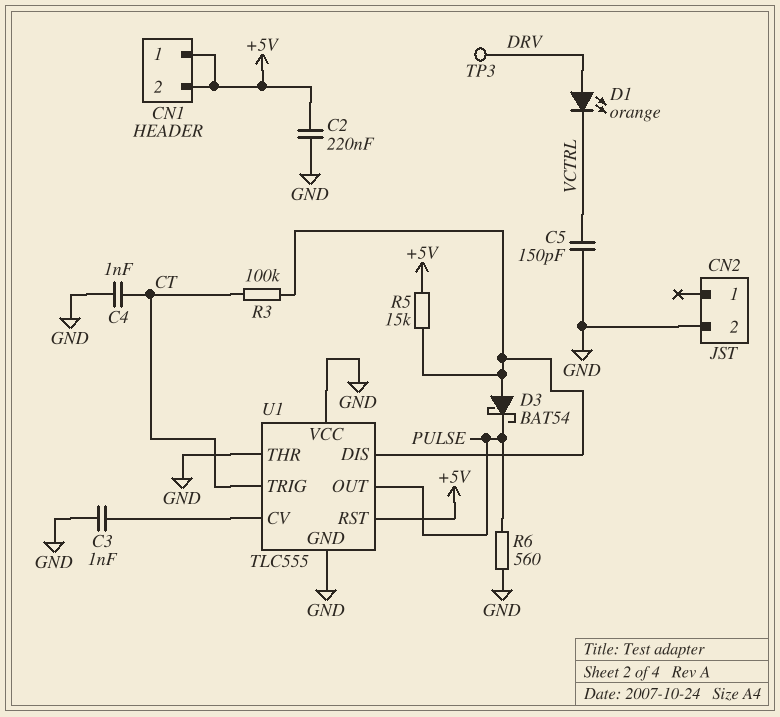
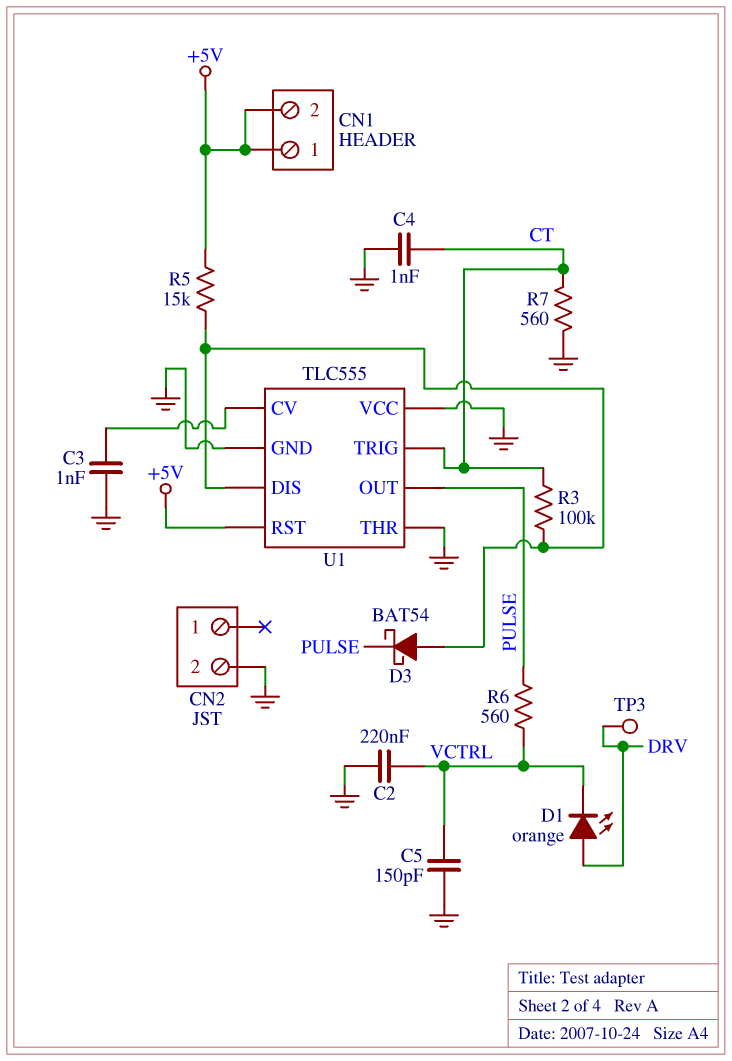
C2: 220nF (+5V, GND) -> 220nF (GND, VCTRL)
R6: 560 (GND, PULSE) -> 560 (PULSE, VCTRL)
R7: none -> 560 (CT, GND)

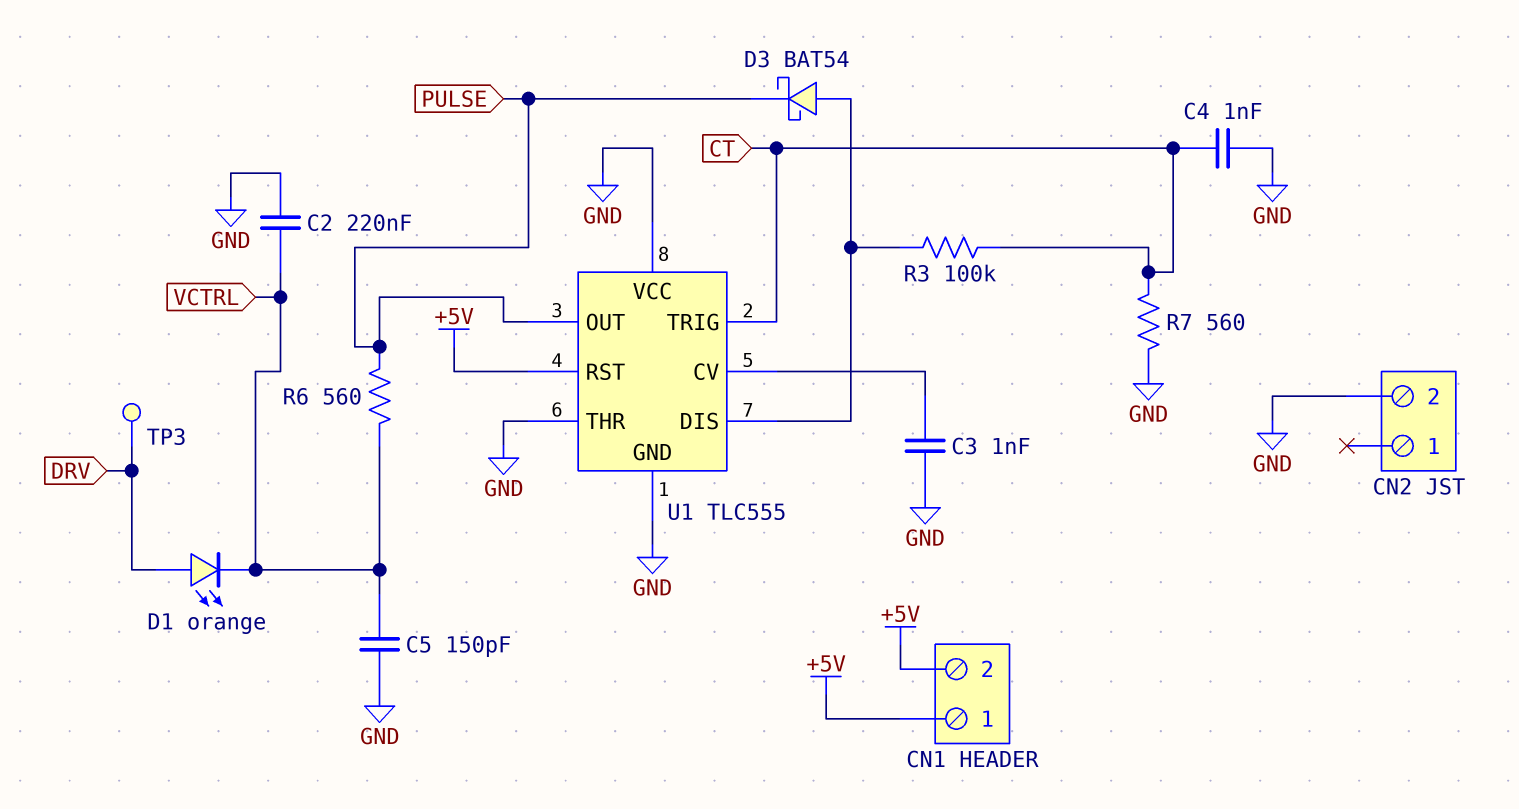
R5: 15k (+5V, U1/DIS) -> none

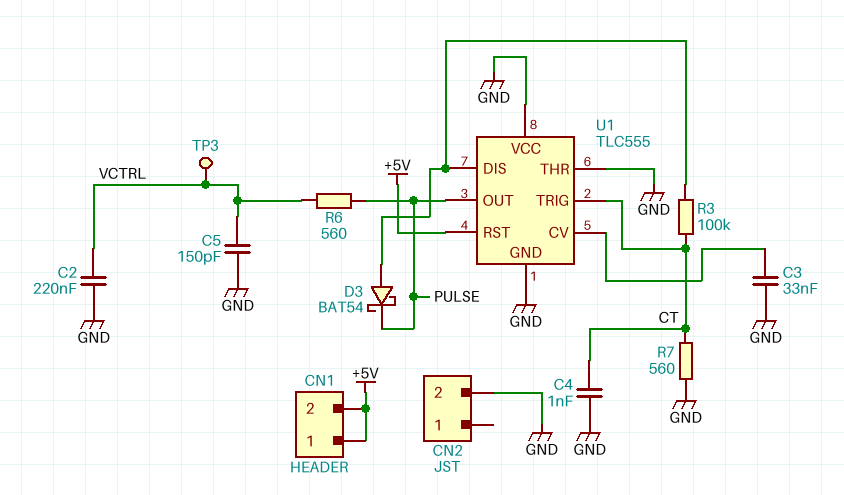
C3: 1nF (GND, U1/CV) -> 33nF (GND, U1/CV)
D1: LED orange (A DRV, K VCTRL) -> none
TP3: test point (DRV) -> test point (VCTRL)

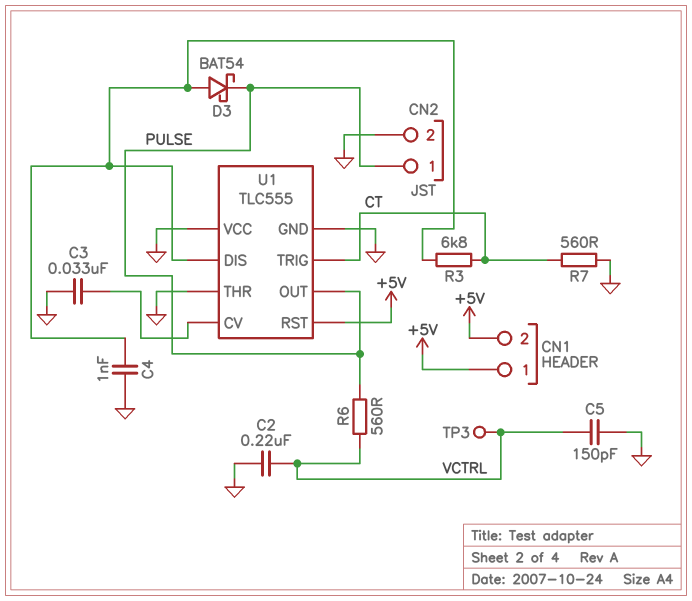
C4: 1nF (CT, GND) -> 1nF (GND, U1/DIS)
CN2 pin 1: none -> PULSE
R3: 100k (CT, U1/DIS) -> 6.8k (CT, U1/DIS)

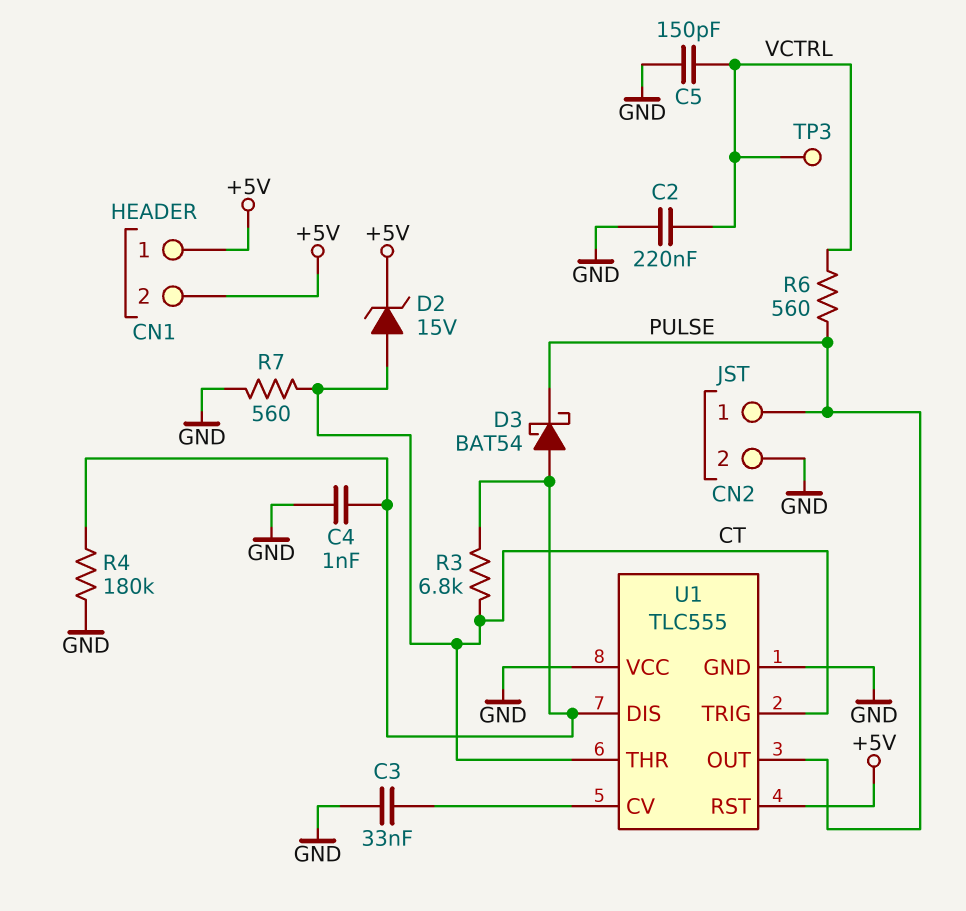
D2: none -> zener 15V (A CT, K +5V)
R4: none -> 180k (GND, U1/DIS)
U1 pin THR: GND -> CT

